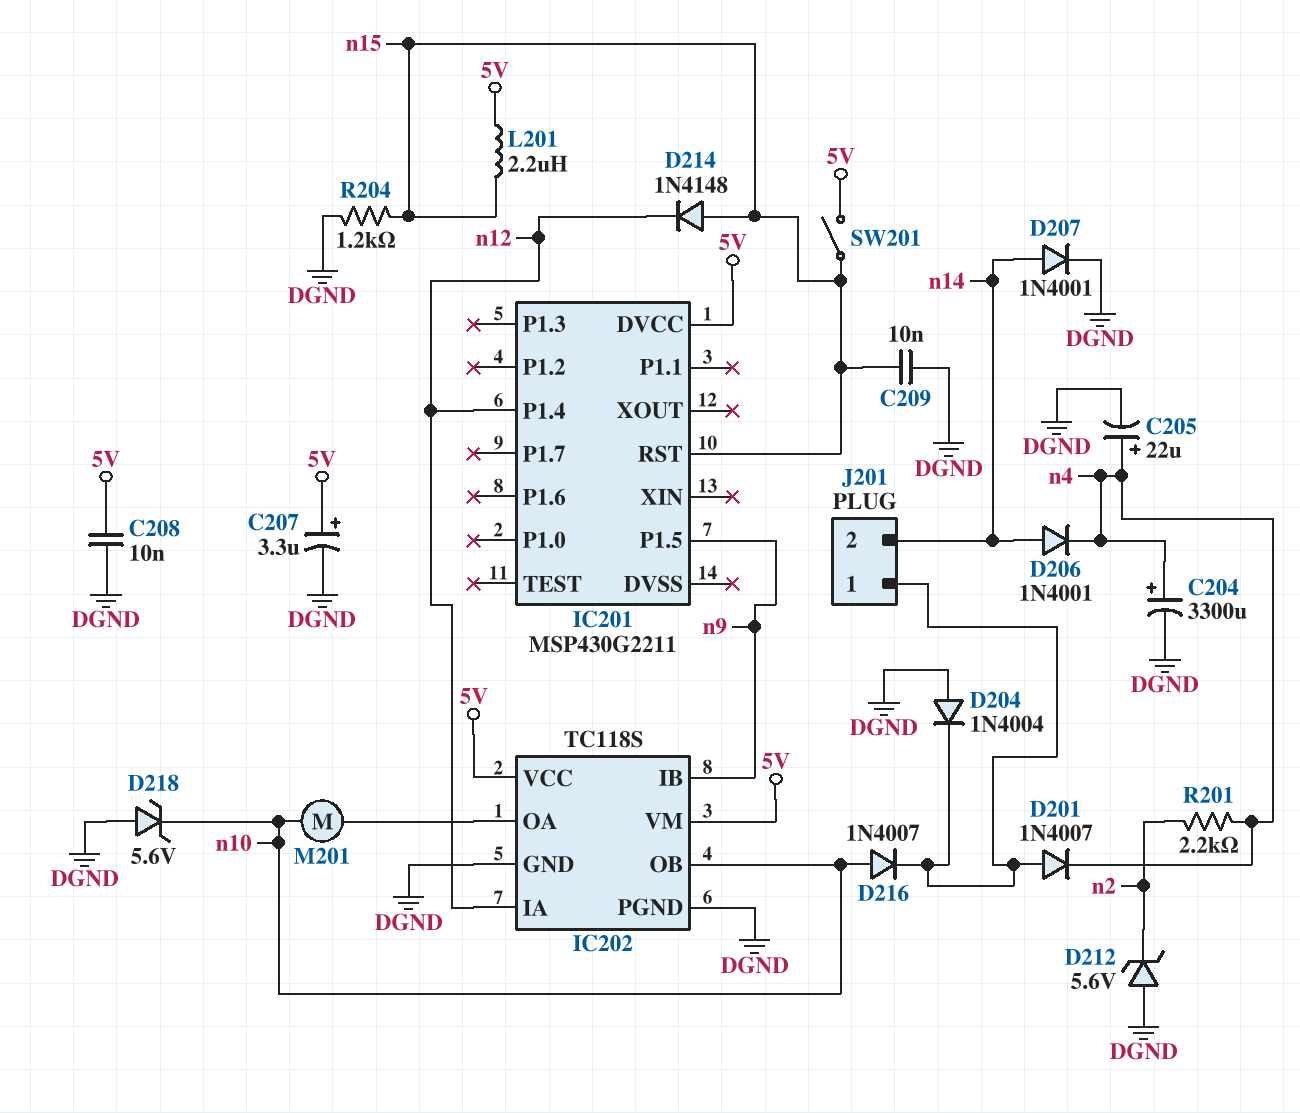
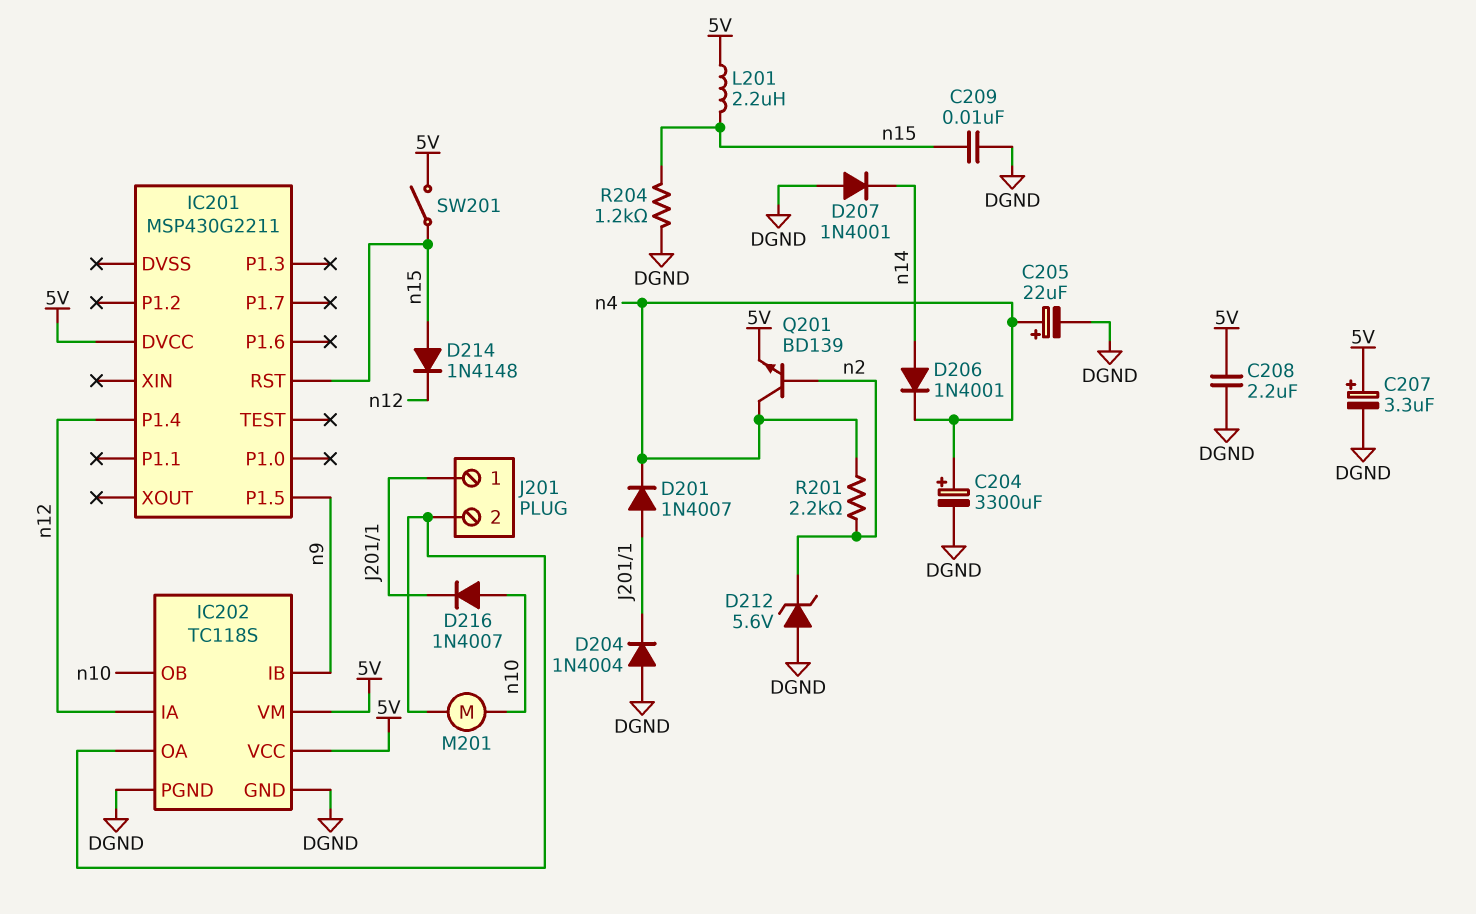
C208: 10nF (5V, DGND) -> 2.2uF (5V, DGND)
D207: diode 1N4001 (A n14, K DGND) -> diode 1N4001 (A DGND, K n14)
D218: zener 5.6V (A DGND, K n10) -> none
J201 pin 2: n14 -> IC202/OA
Q201: none -> NPN BD139 (B n2, C n4, E 5V)

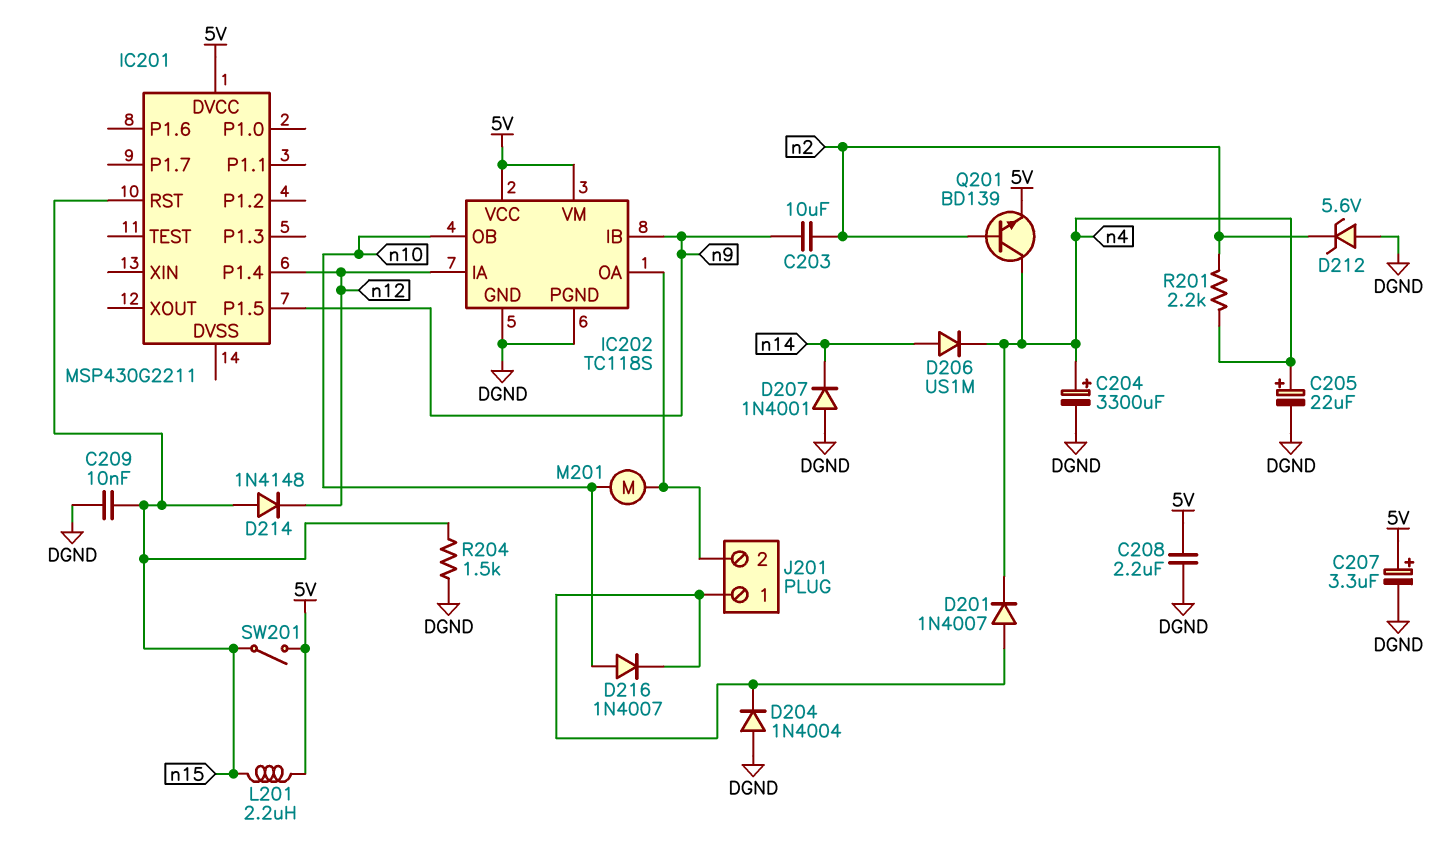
C203: none -> 10uF (n2, n9)
D206: diode 1N4001 (A n14, K n4) -> diode US1M (A n14, K n4)
R204: 1.2k (DGND, n15) -> 1.5k (DGND, n15)

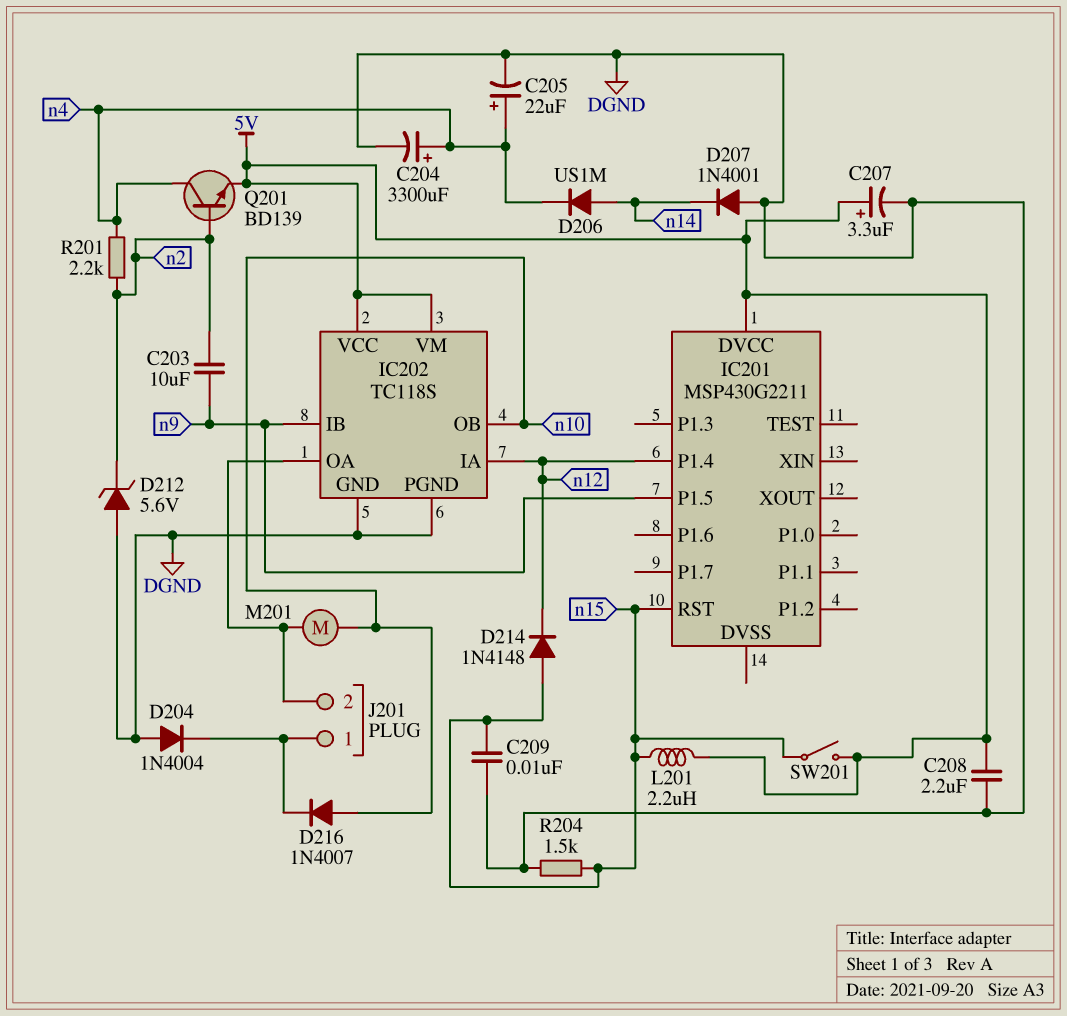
D201: diode 1N4007 (A J201/1, K n4) -> none

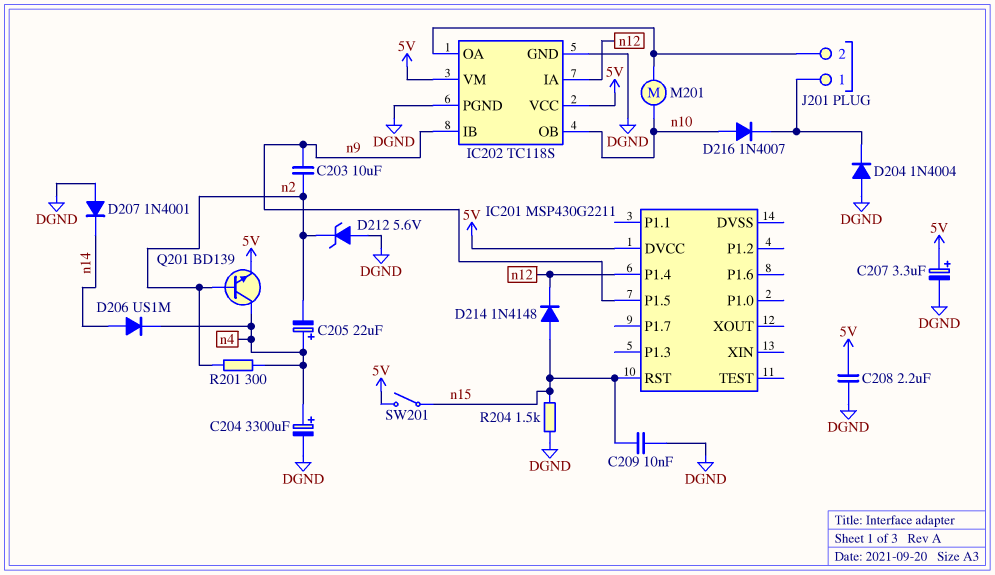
C205: 22uF (plus n4, minus DGND) -> 22uF (plus n4, minus n2)
L201: 2.2uH (5V, n15) -> none
R201: 2.2k (n2, n4) -> 300 (n2, n4)

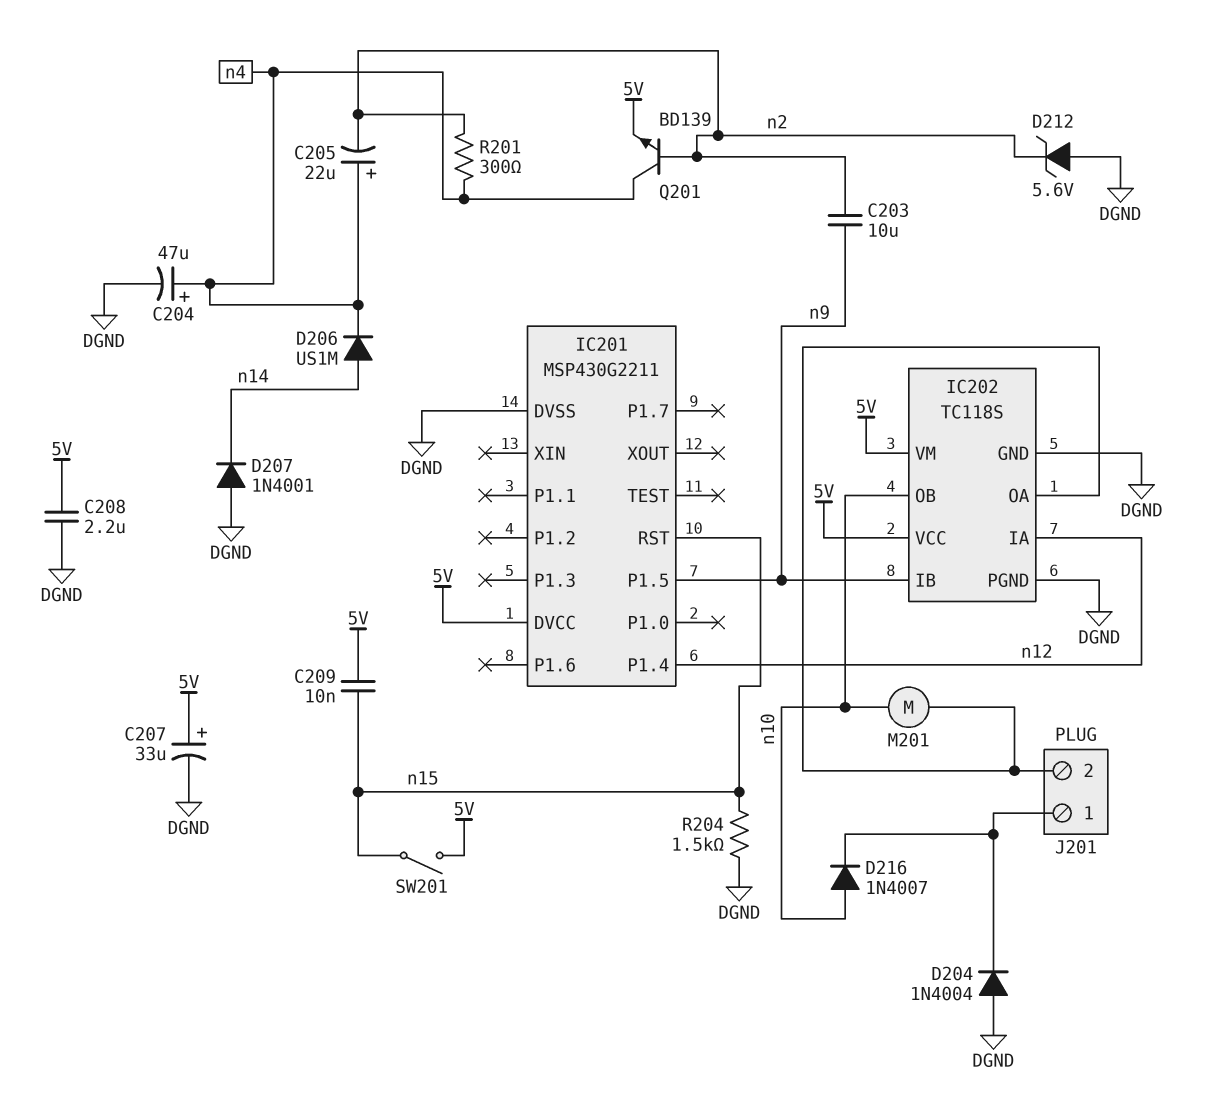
C204: 3300uF (plus n4, minus DGND) -> 47uF (plus n4, minus DGND)
C207: 3.3uF (plus 5V, minus DGND) -> 33uF (plus 5V, minus DGND)
C209: 10nF (DGND, n15) -> 10nF (5V, n15)
D214: diode 1N4148 (A n15, K n12) -> none
IC201 pin DVSS: none -> DGND

